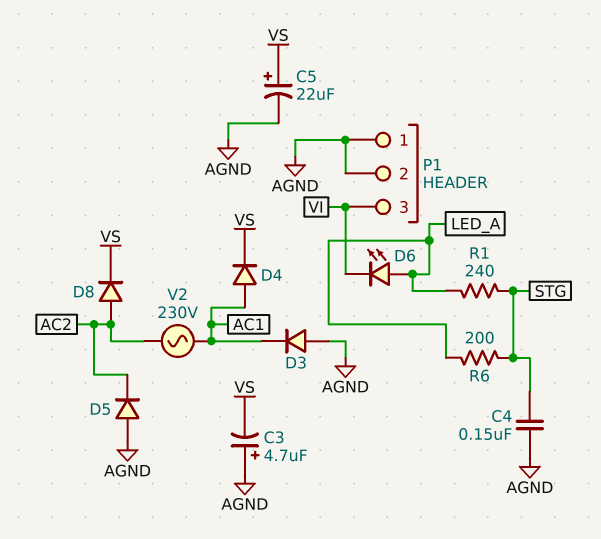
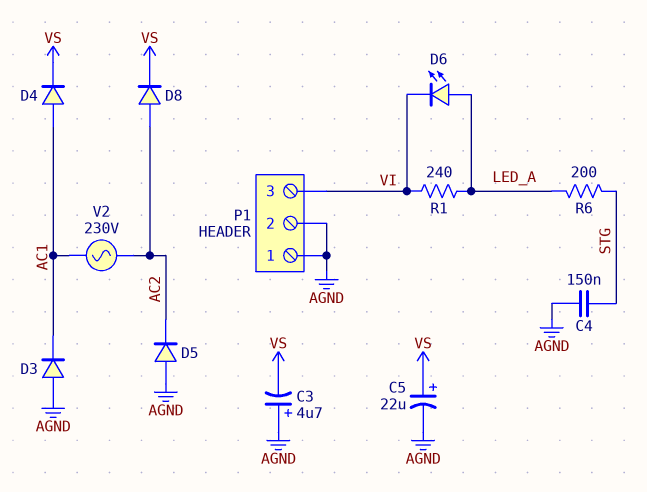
R1: 240 (LED_A, STG) -> 240 (LED_A, VI)

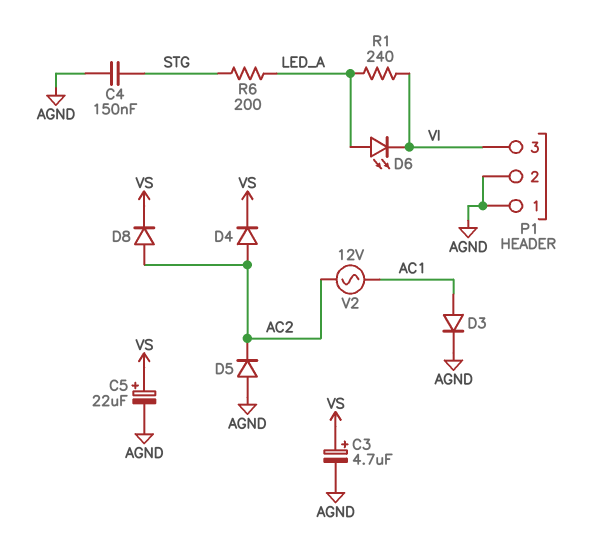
C3: 4.7uF (plus AGND, minus VS) -> 4.7uF (plus VS, minus AGND)
D3: diode (A AGND, K AC1) -> diode (A AC1, K AGND)
D4: diode (A AC1, K VS) -> diode (A AC2, K VS)
V2: AC 230V (AC1, AC2) -> AC 12V (AC1, AC2)

